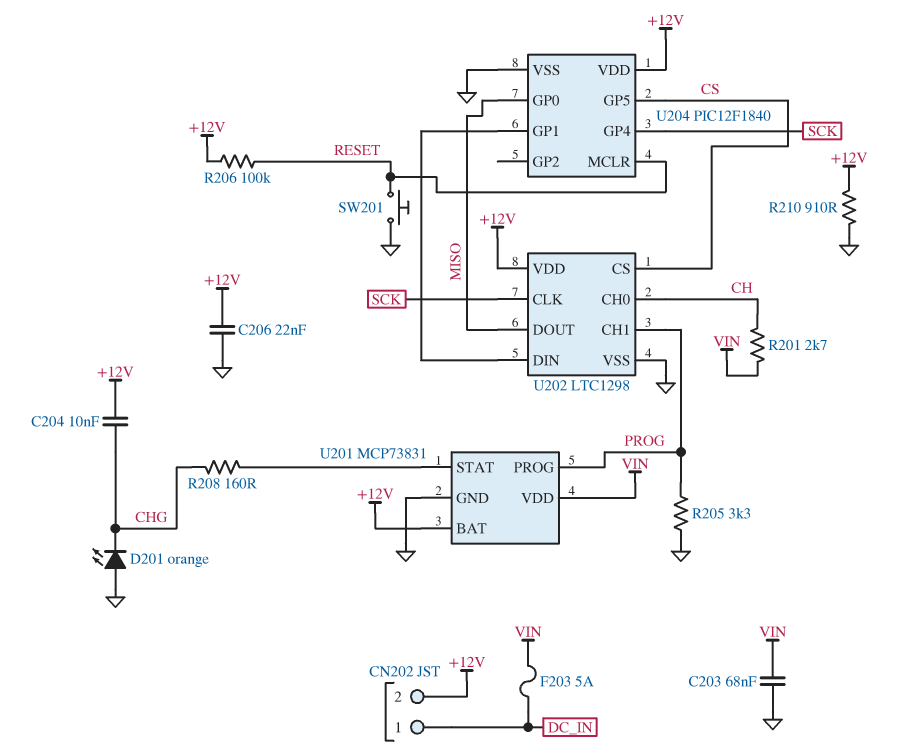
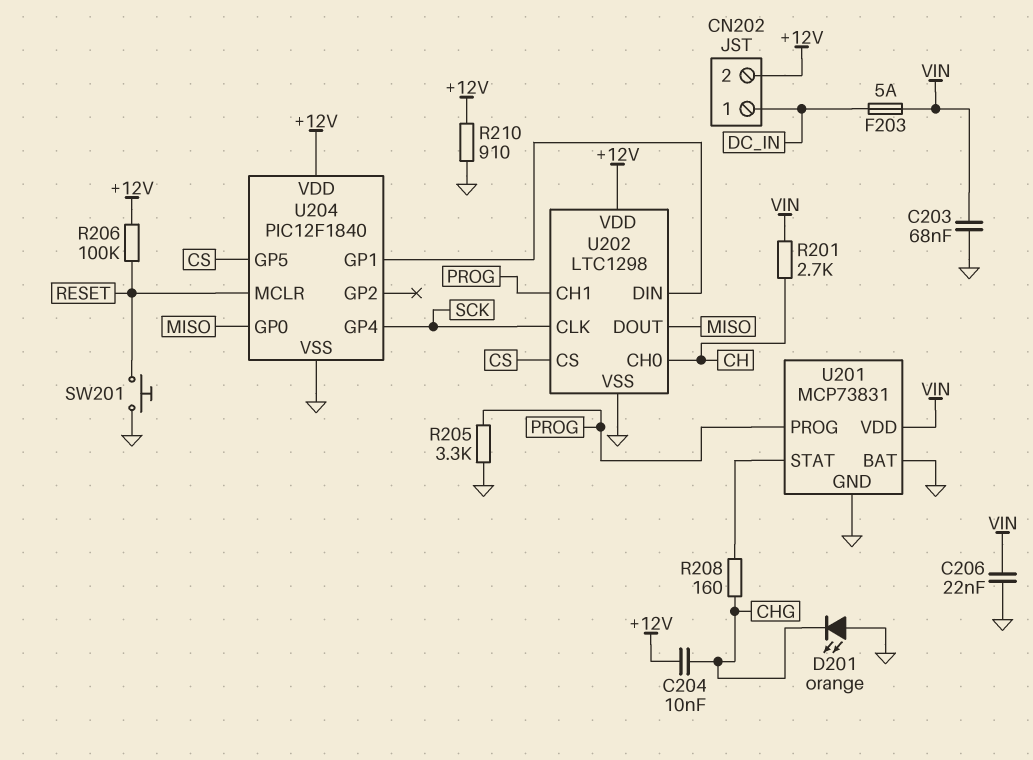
C206: 22nF (+12V, GND) -> 22nF (GND, VIN)
U201 pin BAT: +12V -> GND

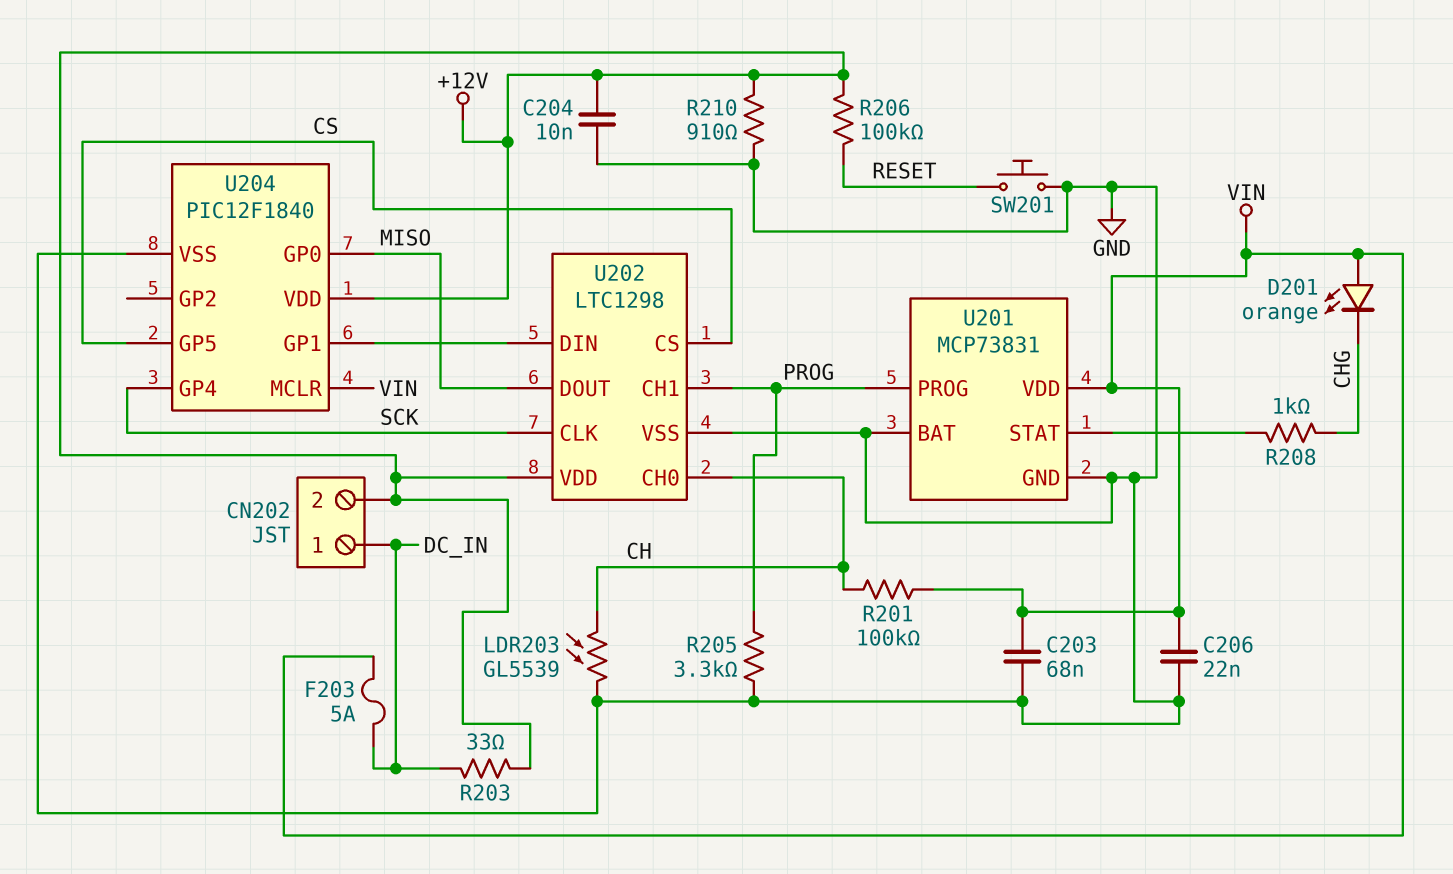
C204: 10nF (+12V, CHG) -> 10nF (+12V, GND)
D201: LED orange (A GND, K CHG) -> LED orange (A VIN, K CHG)
LDR203: none -> GL5539 (CH, GND)
R201: 2.7k (CH, VIN) -> 100k (CH, VIN)
R203: none -> 33 (+12V, DC_IN)
R208: 160 (CHG, U201/STAT) -> 1k (CHG, U201/STAT)
U204 pin MCLR: RESET -> VIN

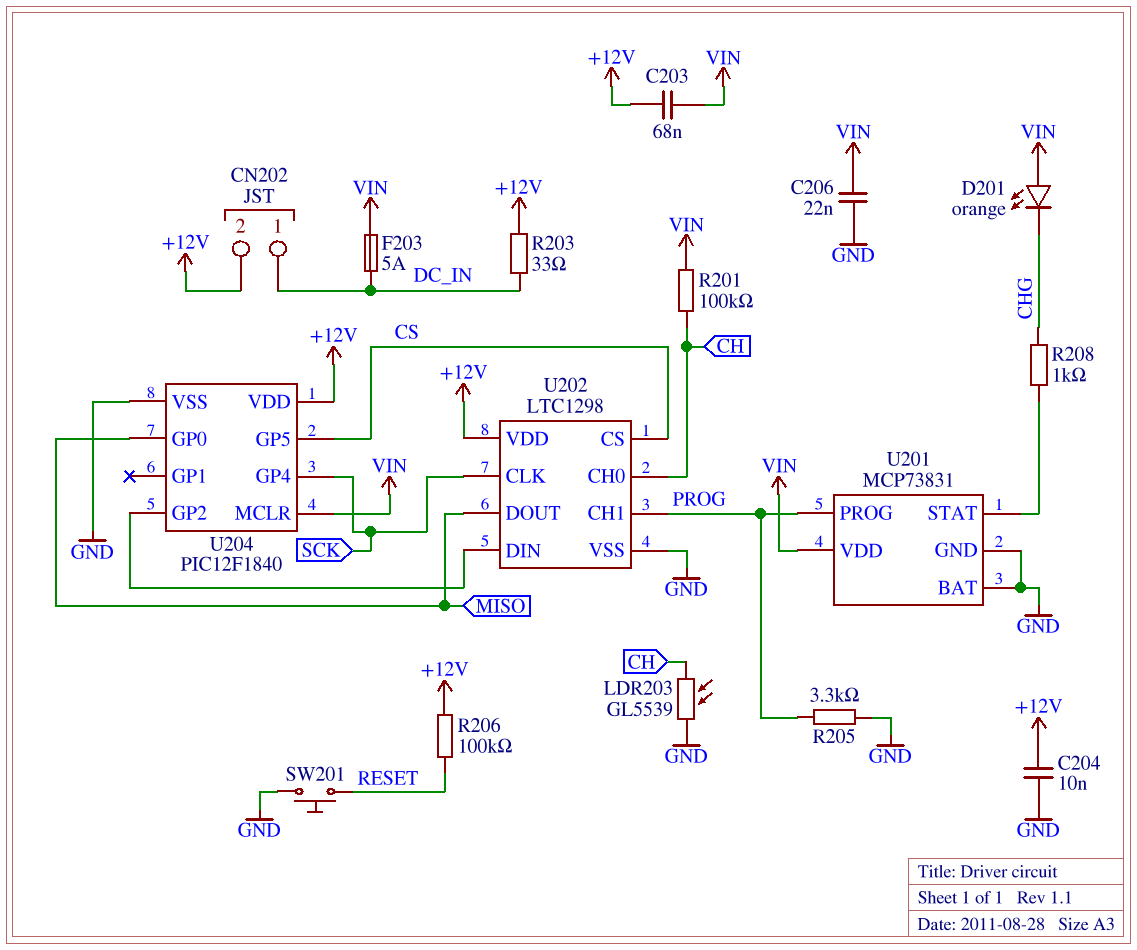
C203: 68nF (GND, VIN) -> 68nF (+12V, VIN)
R210: 910 (+12V, GND) -> none
U204 pin GP1: U202/DIN -> none
U204 pin GP2: none -> U202/DIN

